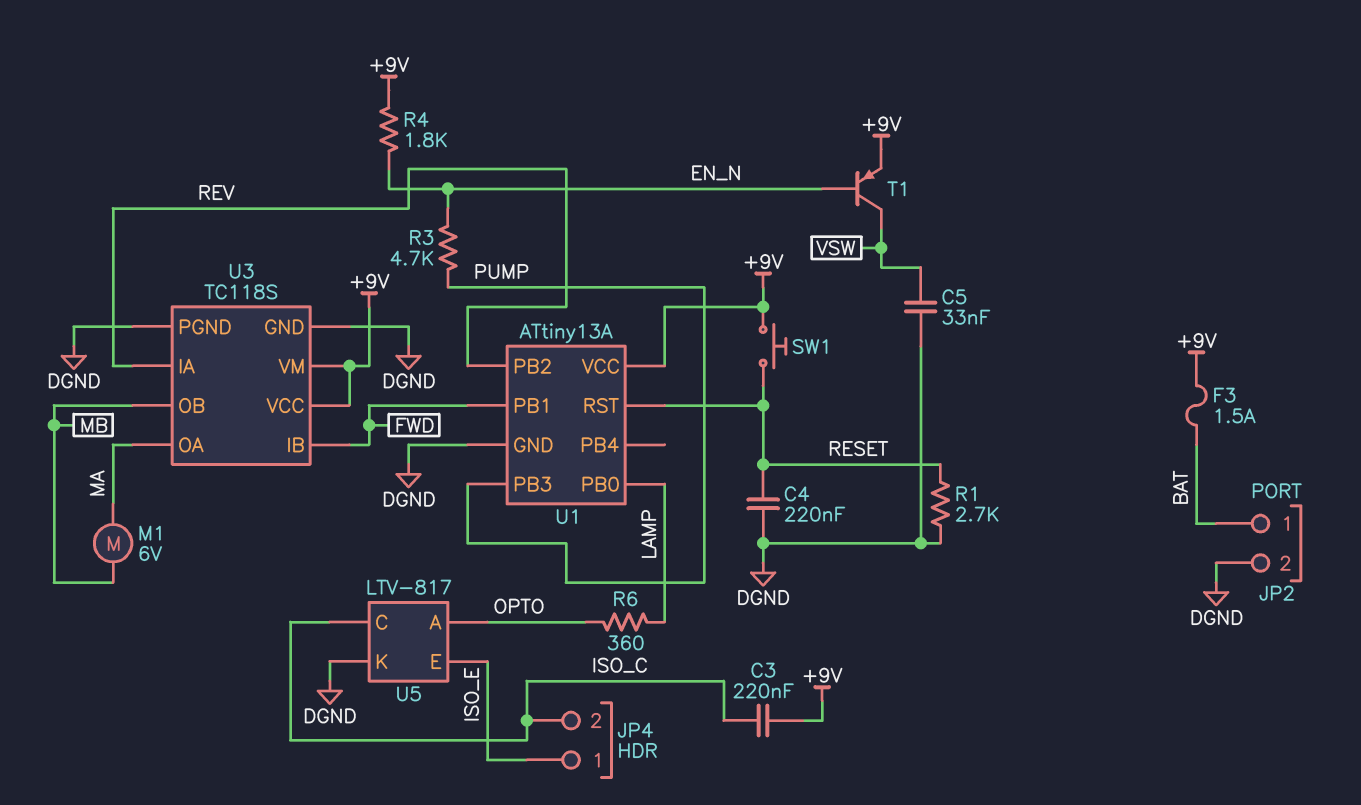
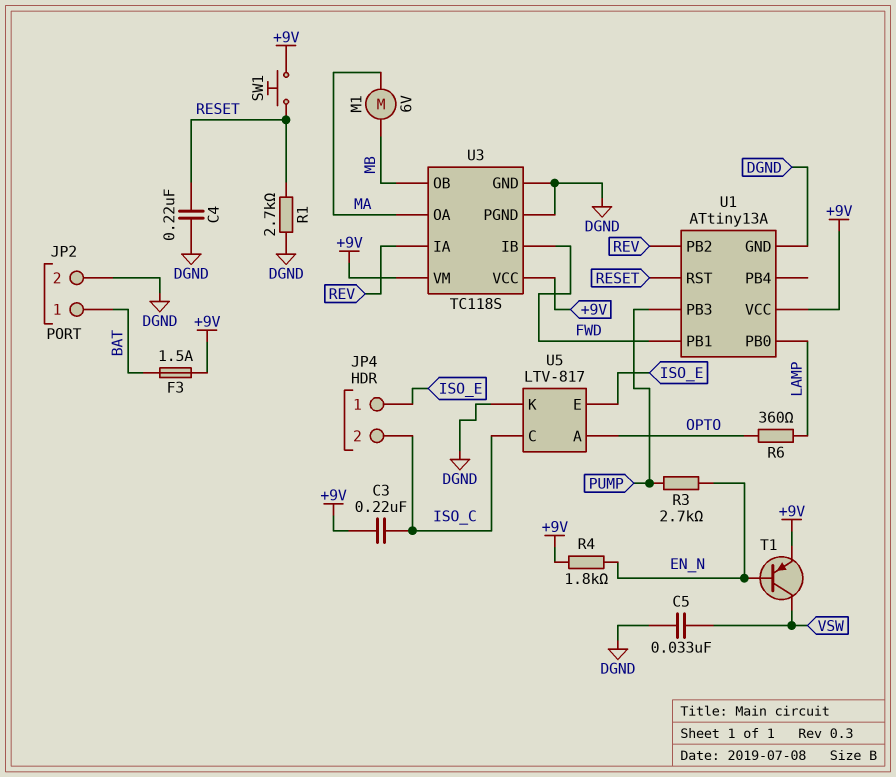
R3: 4.7k (EN_N, PUMP) -> 2.7k (EN_N, PUMP)

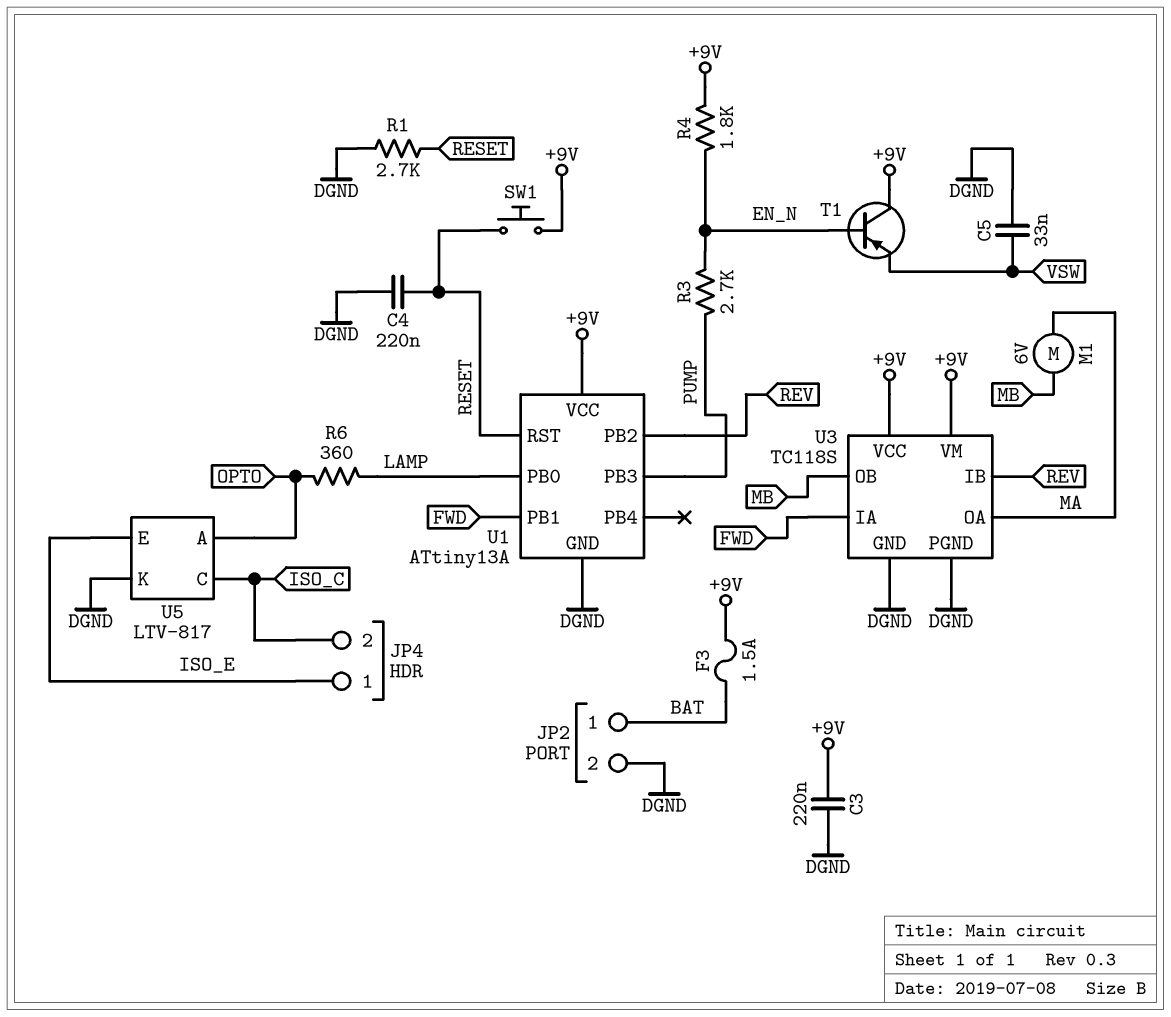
C3: 220nF (+9V, ISO_C) -> 220nF (+9V, DGND)
T1: PNP (B EN_N, C VSW, E +9V) -> PNP (B EN_N, C +9V, E VSW)
U3 pin IA: REV -> FWD
U3 pin IB: FWD -> REV

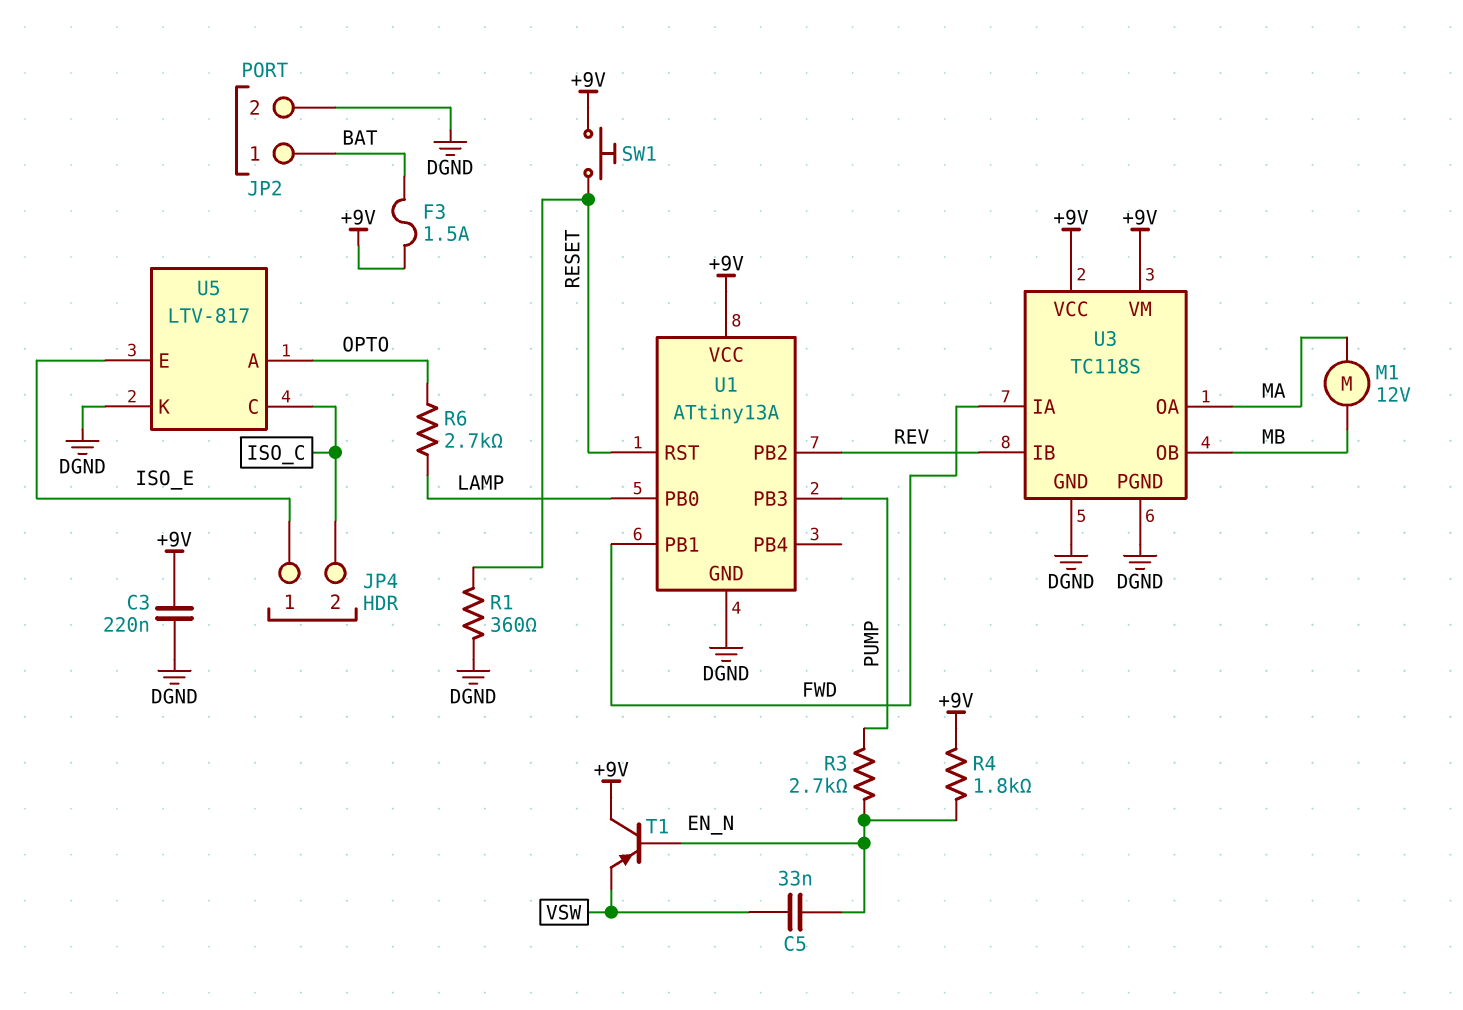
C4: 220nF (DGND, RESET) -> none
C5: 33nF (DGND, VSW) -> 33nF (EN_N, VSW)
M1: motor 6V (MA, MB) -> motor 12V (MA, MB)
R1: 2.7k (DGND, RESET) -> 360 (DGND, RESET)
R6: 360 (LAMP, OPTO) -> 2.7k (LAMP, OPTO)

